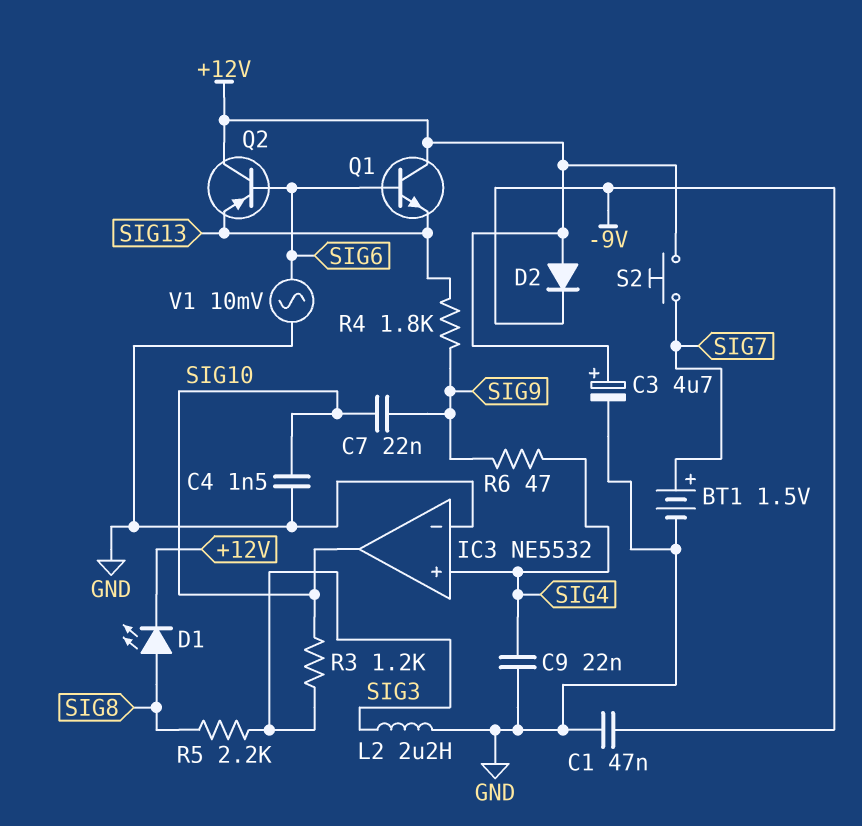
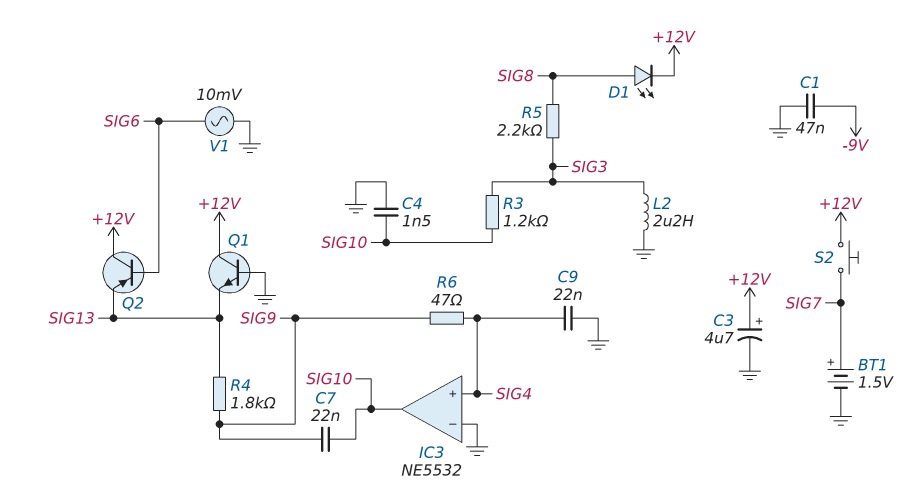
D2: diode (A +12V, K -9V) -> none
Q1: NPN (B SIG6, C +12V, E SIG13) -> NPN (B GND, C +12V, E SIG13)

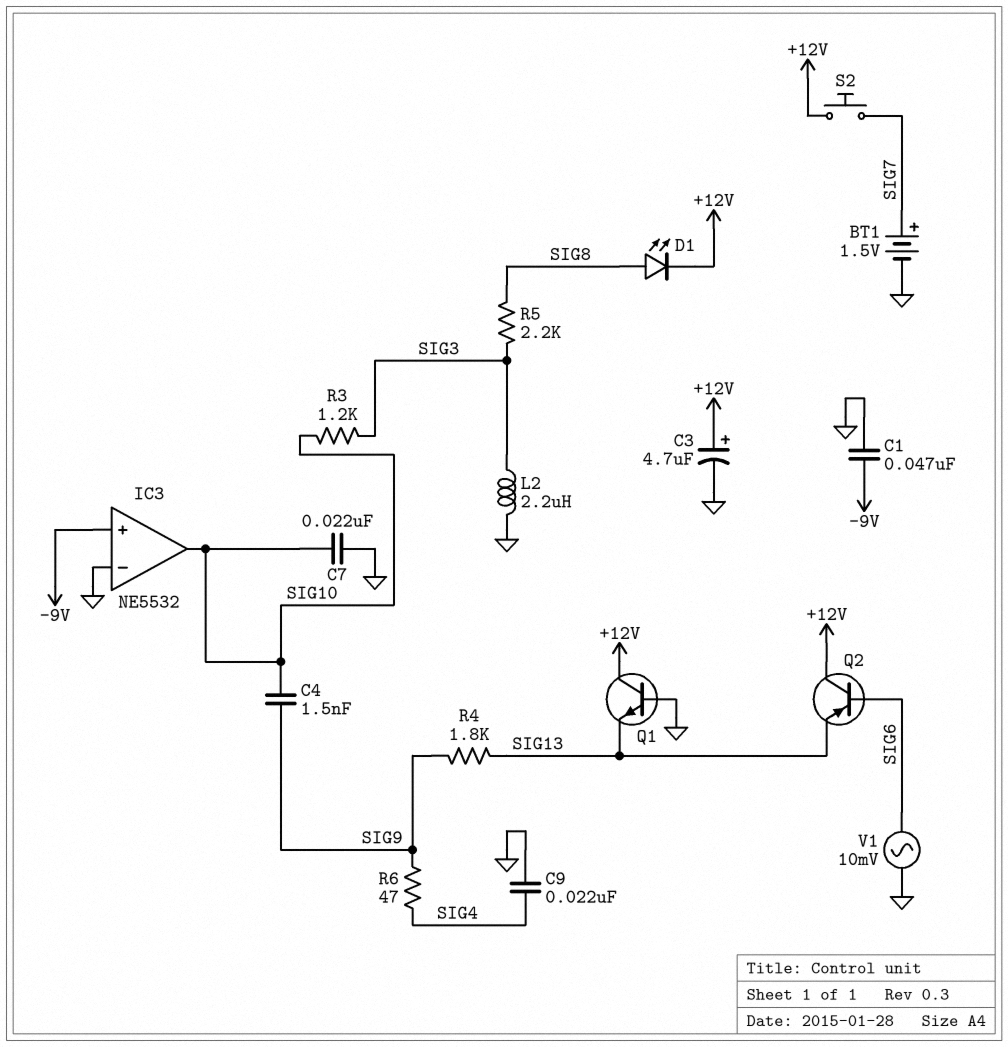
C4: 1.5nF (GND, SIG10) -> 1.5nF (SIG9, SIG10)
C7: 22nF (SIG9, SIG10) -> 22nF (GND, SIG10)
IC3 pin in+: SIG4 -> -9V

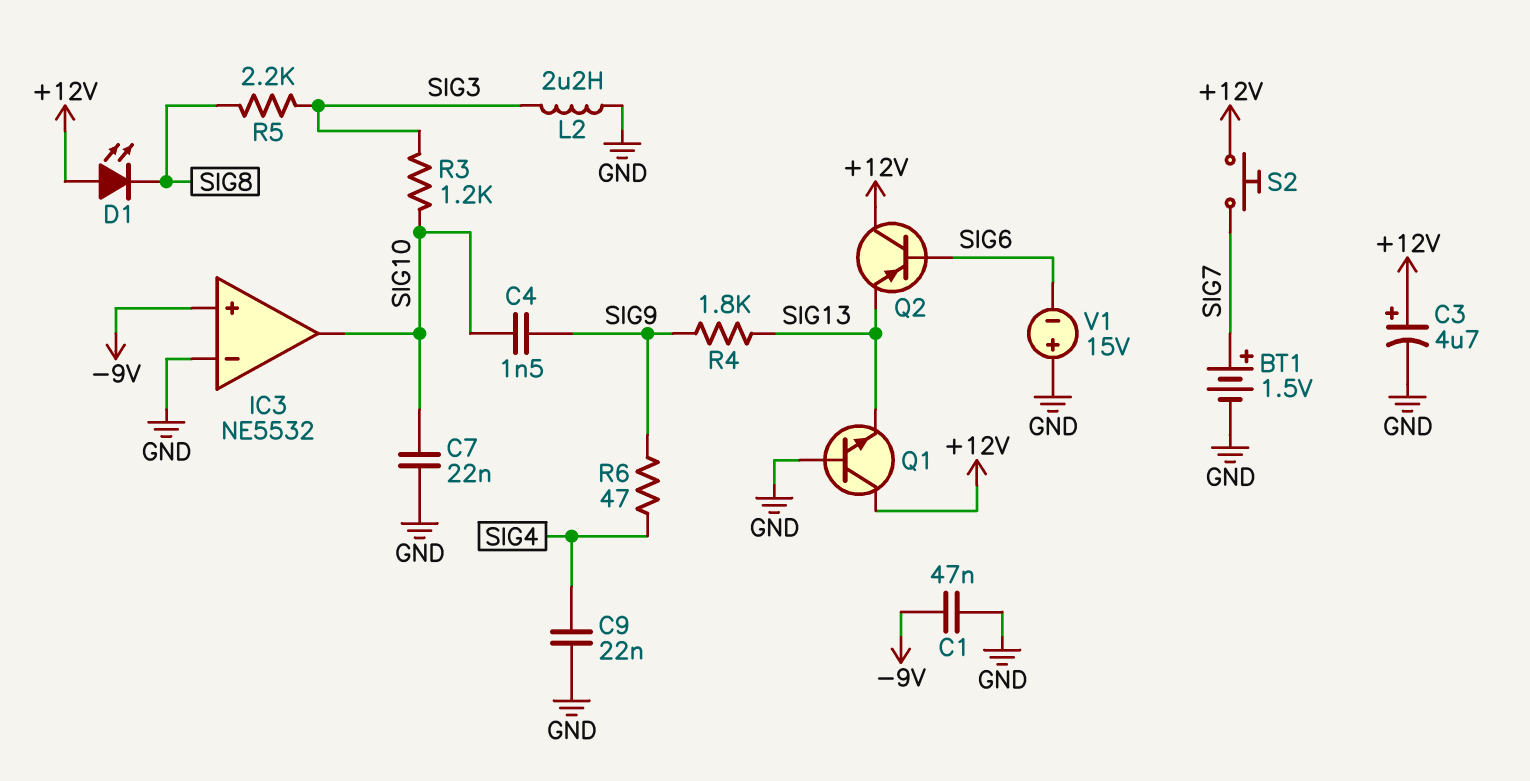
D1: LED (A SIG8, K +12V) -> LED (A +12V, K SIG8)
V1: AC 10mV (GND, SIG6) -> 15V (plus GND, minus SIG6)

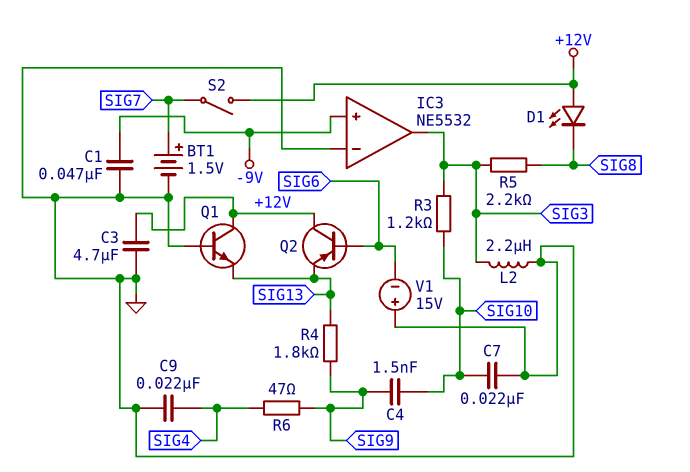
C3: 4.7uF (plus +12V, minus GND) -> 4.7uF (+12V, GND)
IC3 pin out: SIG10 -> SIG3
S2: button (+12V, SIG7) -> switch (+12V, SIG7)

